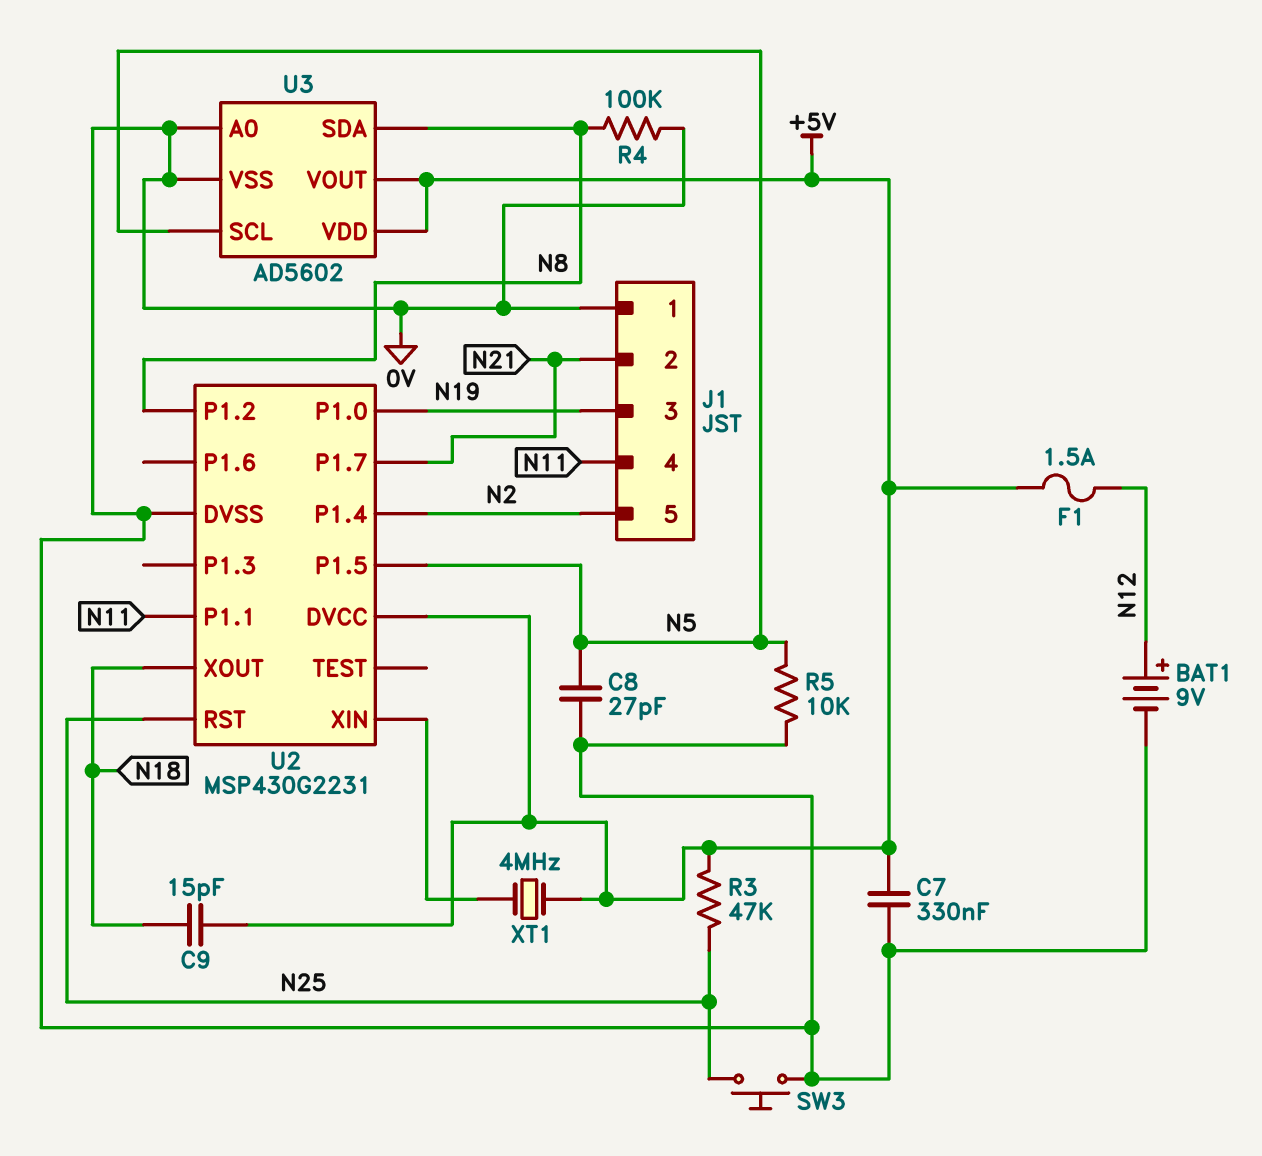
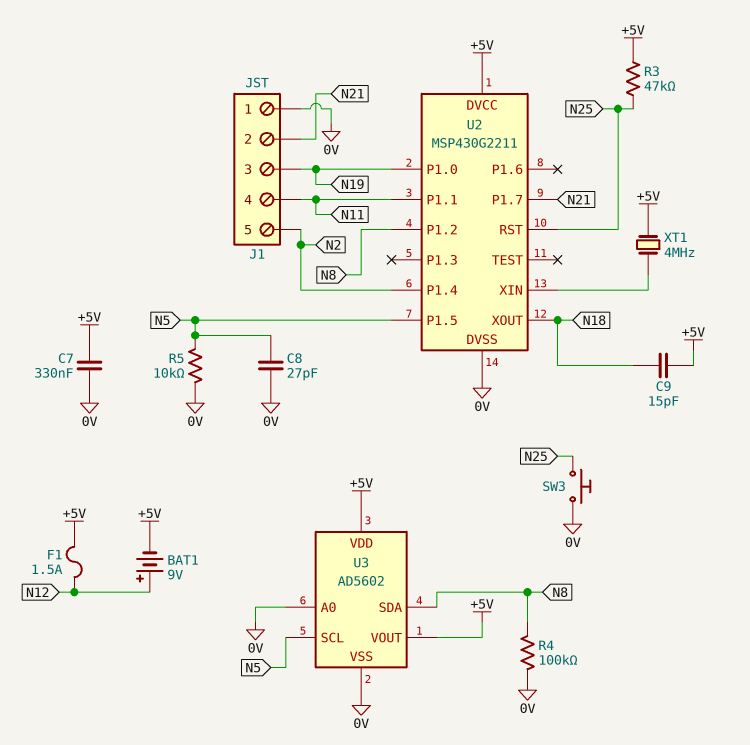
BAT1: 9V (plus N12, minus 0V) -> 9V (plus N12, minus +5V)
U2: MSP430G2231 -> MSP430G2211

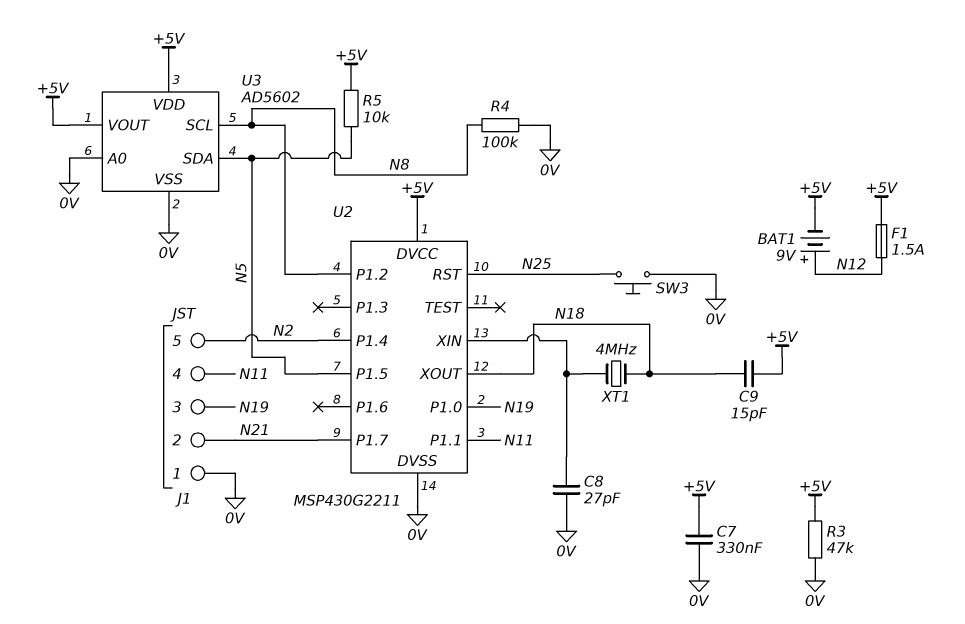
C8: 27pF (0V, N5) -> 27pF (0V, U2/XIN)
R3: 47k (+5V, N25) -> 47k (+5V, 0V)
R5: 10k (0V, N5) -> 10k (+5V, N5)
U3 pin SCL: N5 -> N8
U3 pin SDA: N8 -> N5
XT1: 4MHz (+5V, U2/XIN) -> 4MHz (N18, U2/XIN)

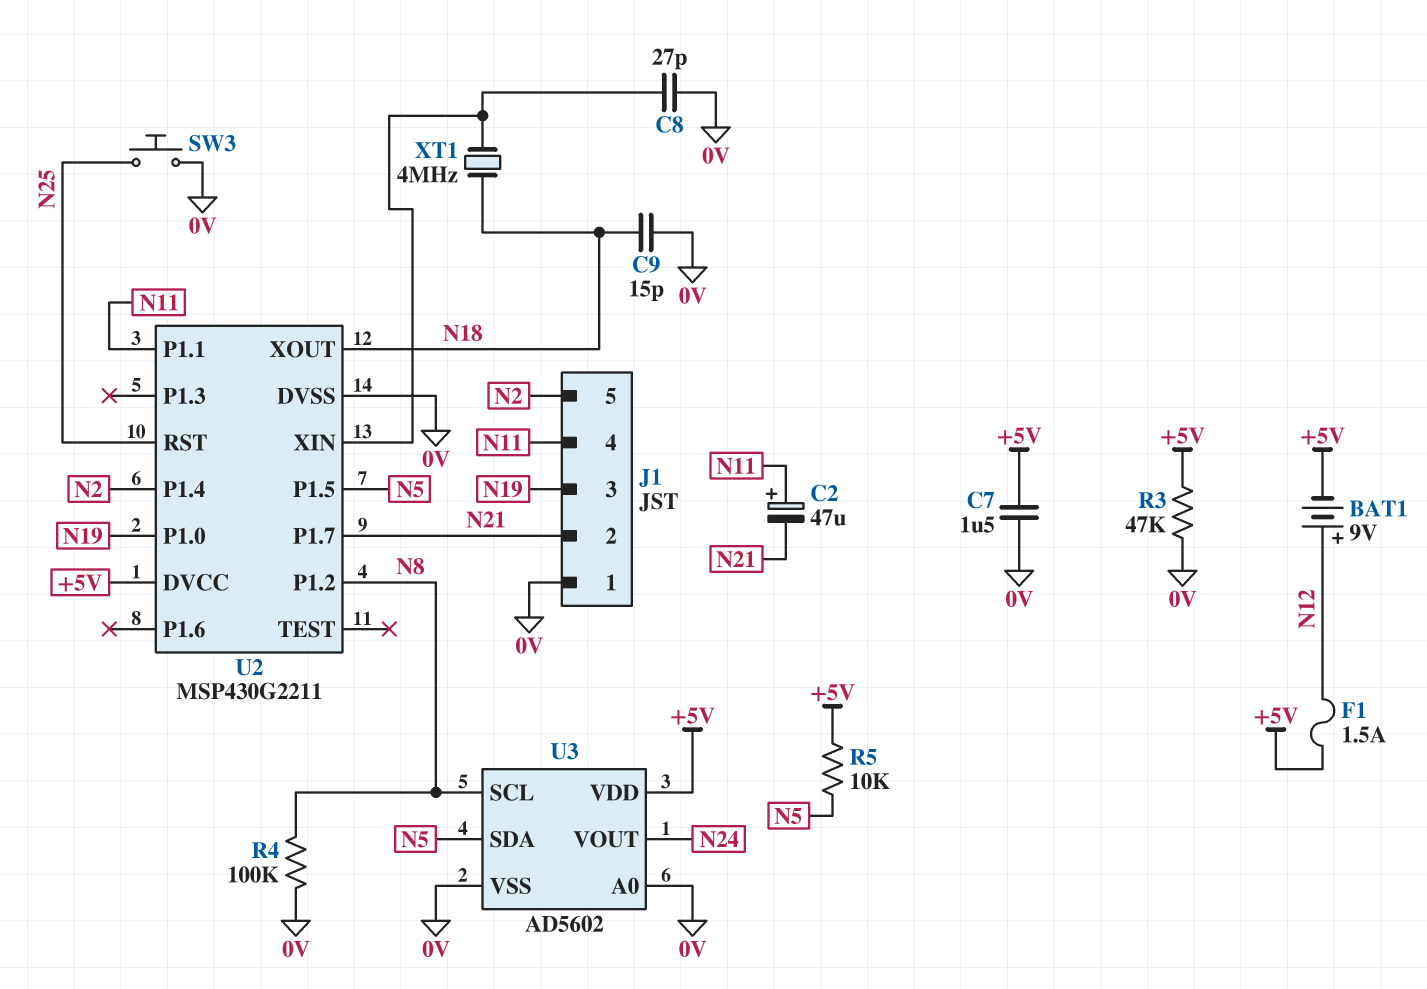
C2: none -> 47uF (plus N11, minus N21)
C7: 330nF (+5V, 0V) -> 1.5uF (+5V, 0V)
C9: 15pF (+5V, N18) -> 15pF (0V, N18)
U3 pin VOUT: +5V -> N24

